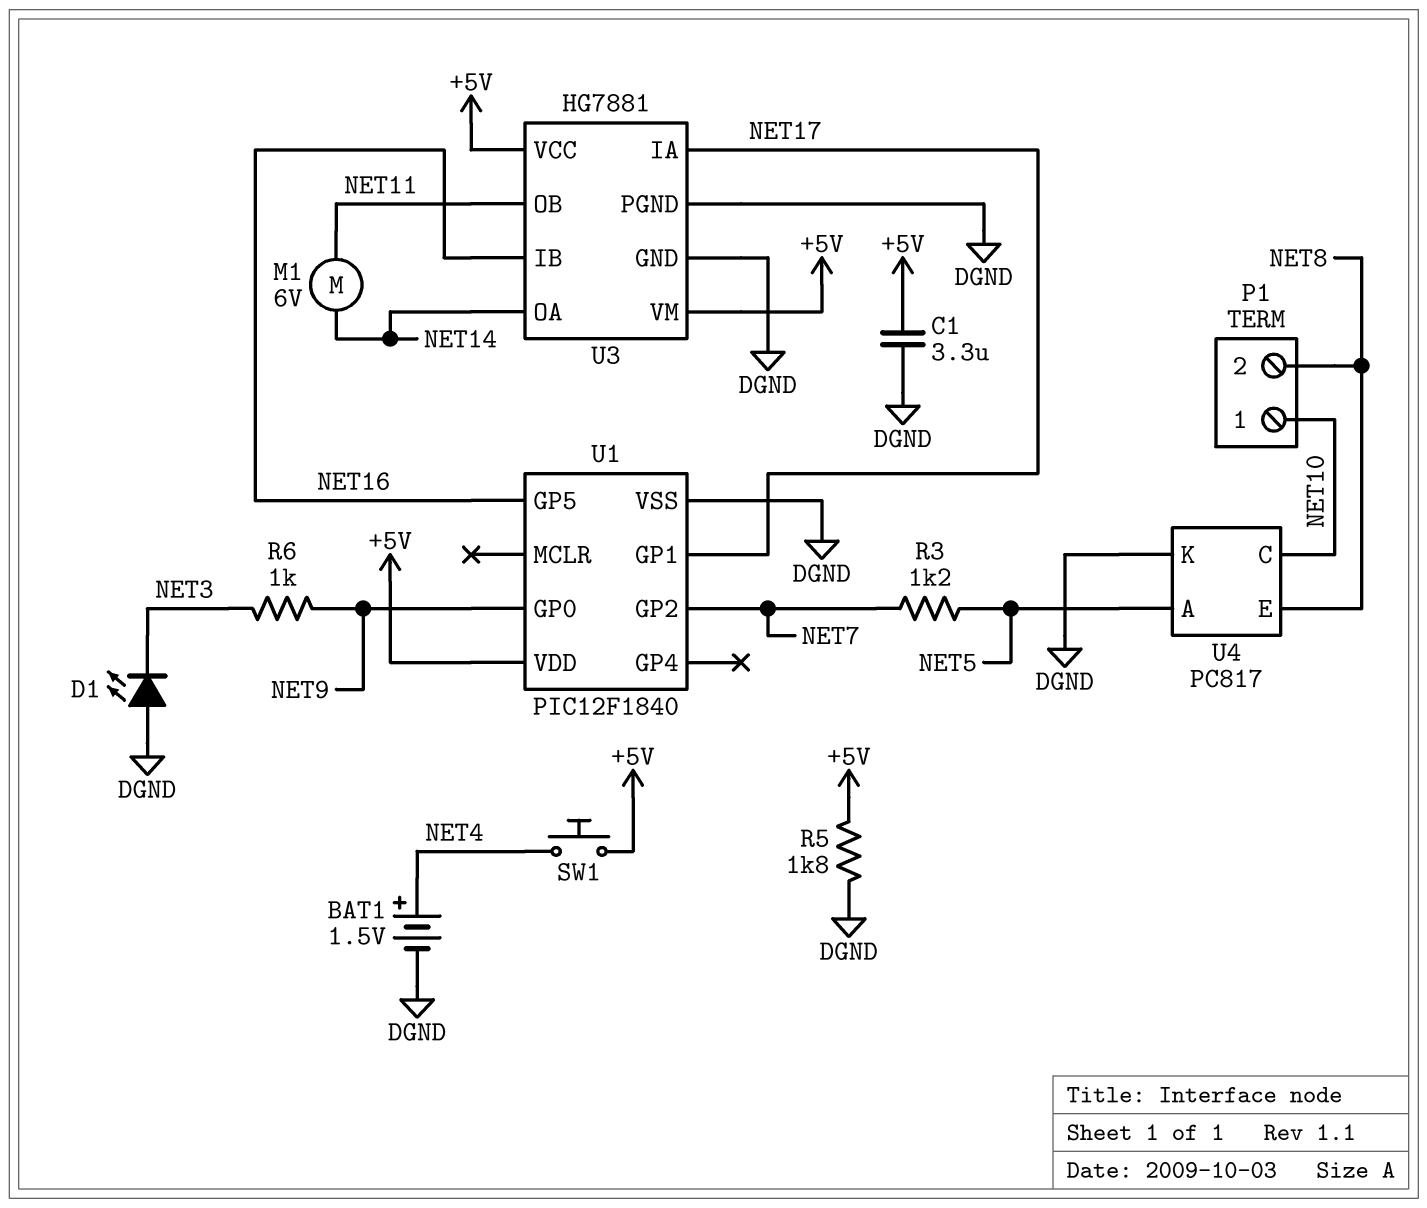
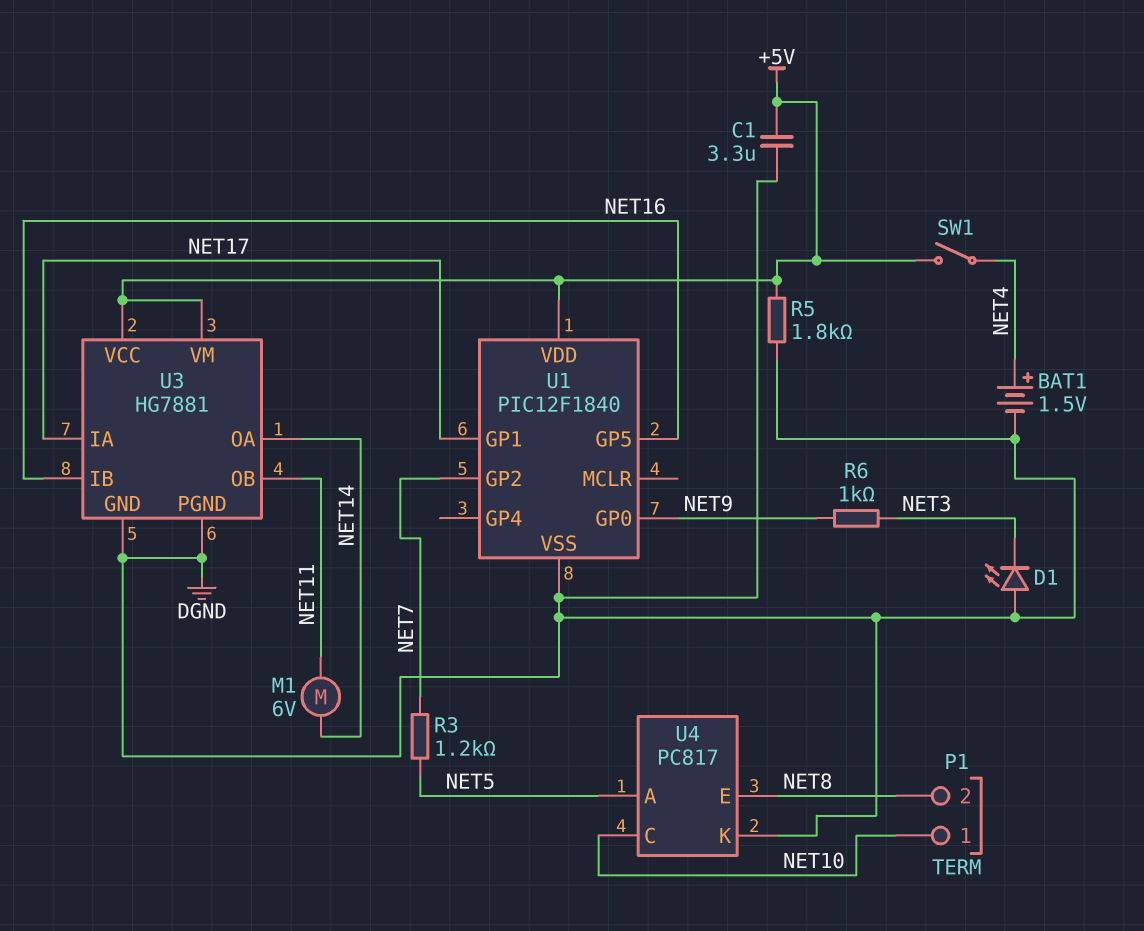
SW1: button (+5V, NET4) -> switch (+5V, NET4)

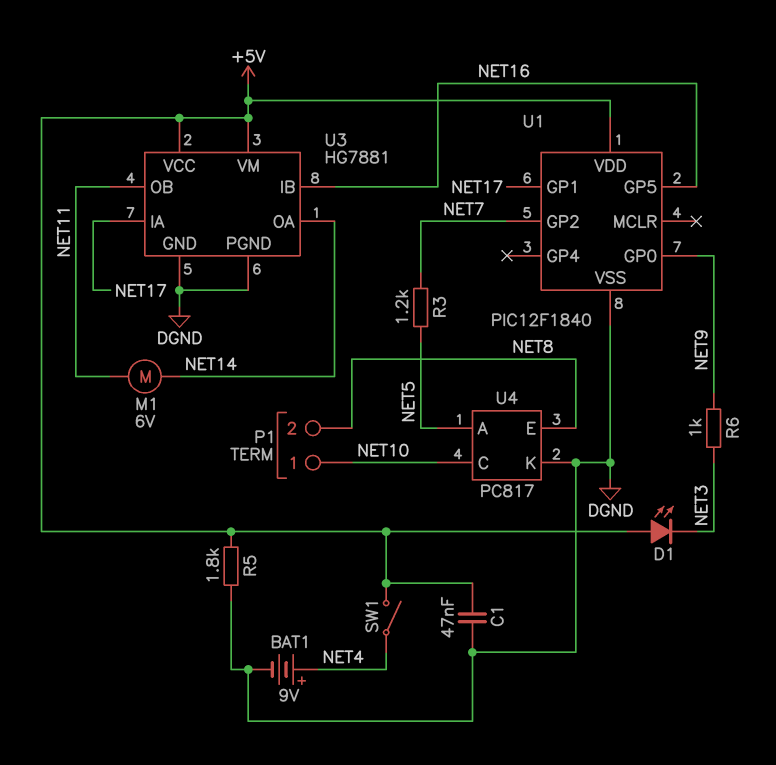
BAT1: 1.5V (plus NET4, minus DGND) -> 9V (plus NET4, minus DGND)
C1: 3.3uF (+5V, DGND) -> 47nF (+5V, DGND)
D1: LED (A DGND, K NET3) -> LED (A +5V, K NET3)

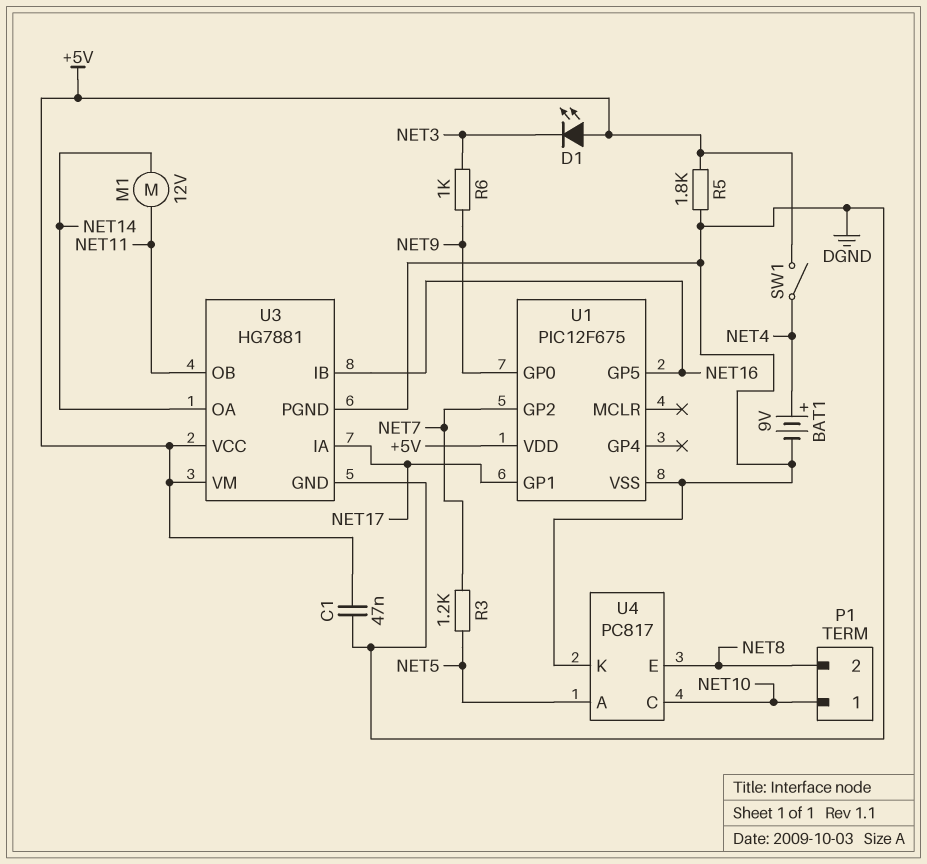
M1: motor 6V (NET11, NET14) -> motor 12V (NET11, NET14)
U1: PIC12F1840 -> PIC12F675

